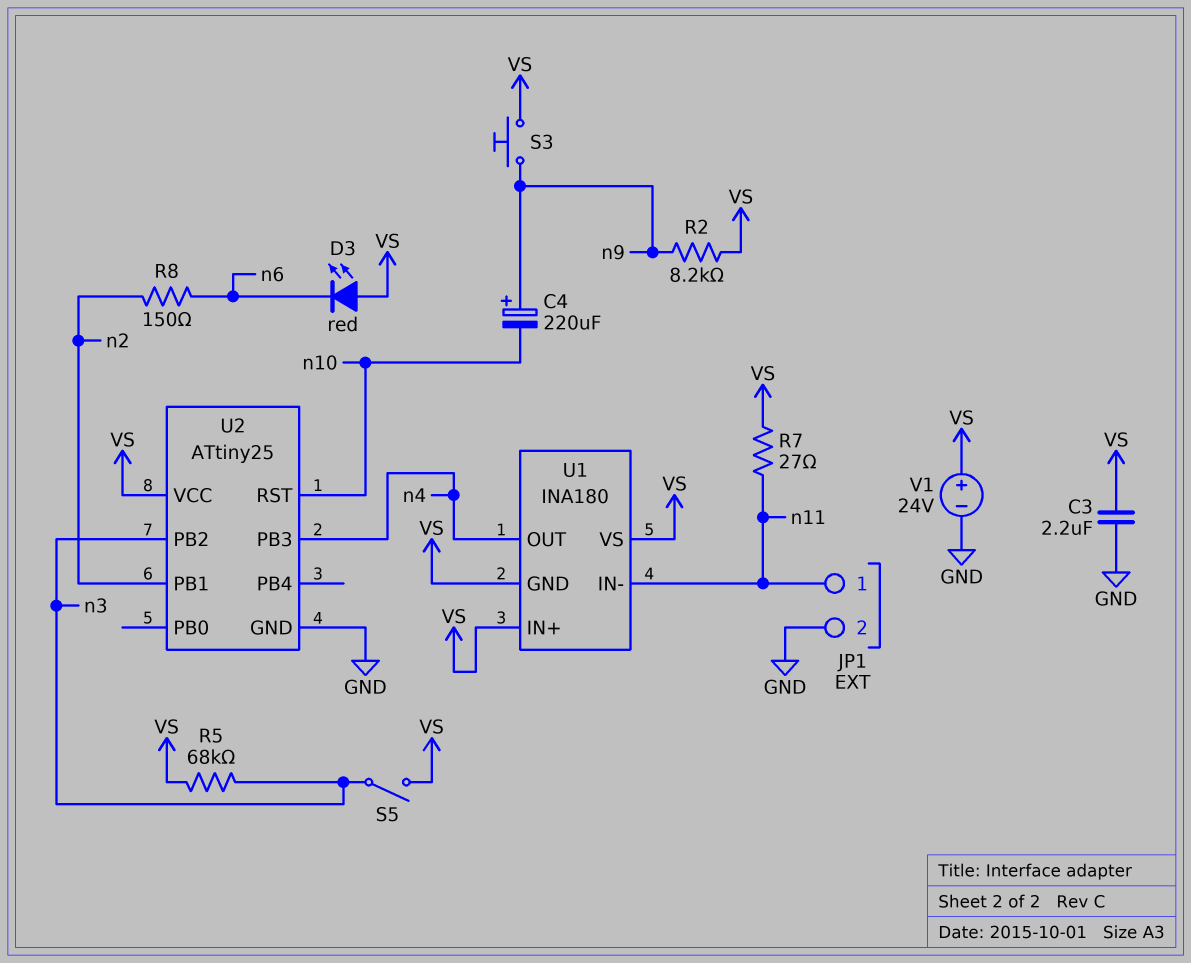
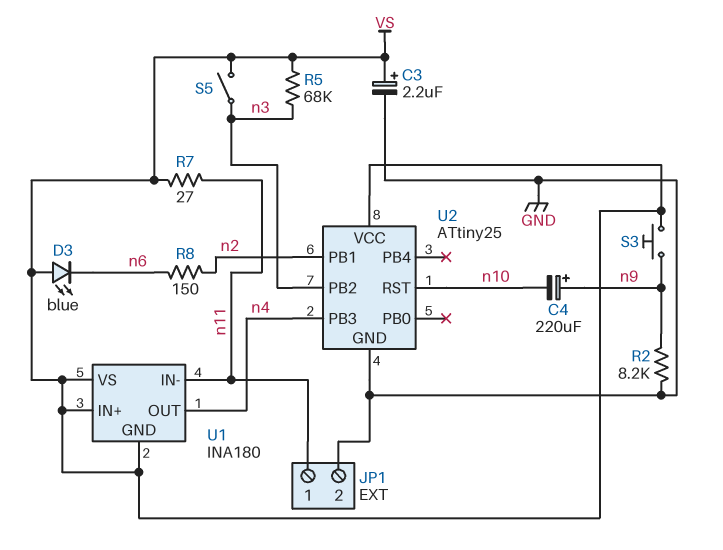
C3: 2.2uF (GND, VS) -> 2.2uF (plus VS, minus GND)
D3: LED red (A VS, K n6) -> LED blue (A VS, K n6)
R2: 8.2k (VS, n9) -> 8.2k (GND, n9)
V1: 24V (plus VS, minus GND) -> none

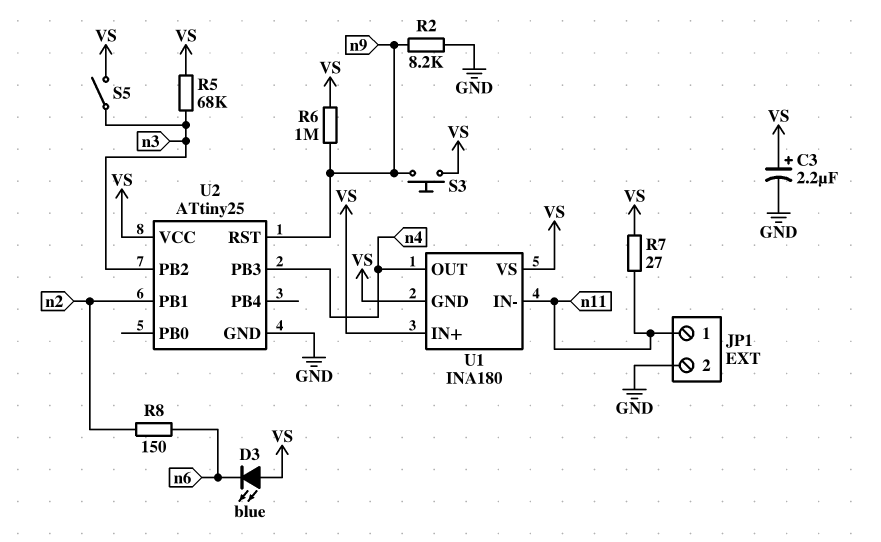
C4: 220uF (plus n9, minus n10) -> none
R6: none -> 1M (VS, n9)
U2 pin RST: n10 -> n9

